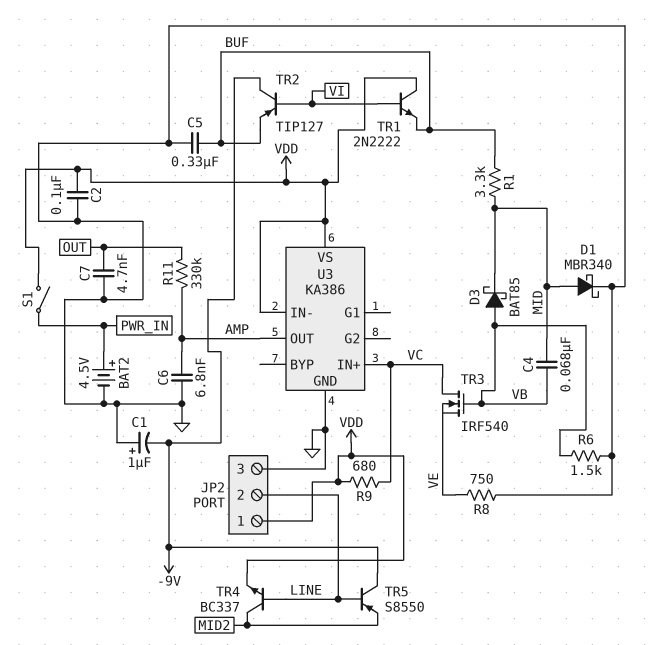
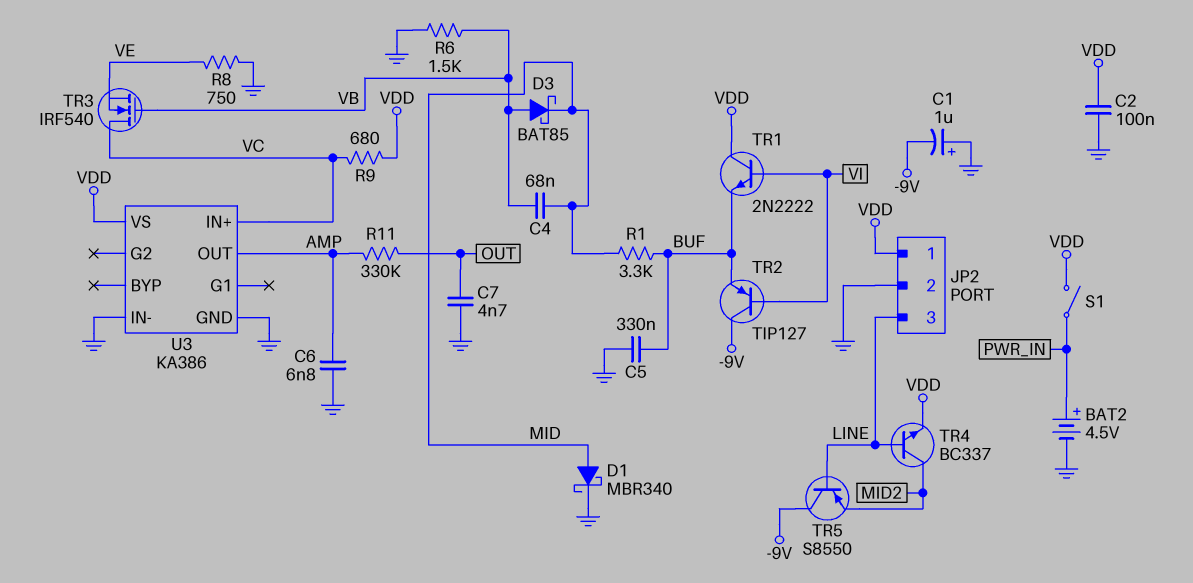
JP2 pin 2: LINE -> GND
JP2 pin 3: GND -> LINE
U3 pin IN-: VDD -> GND

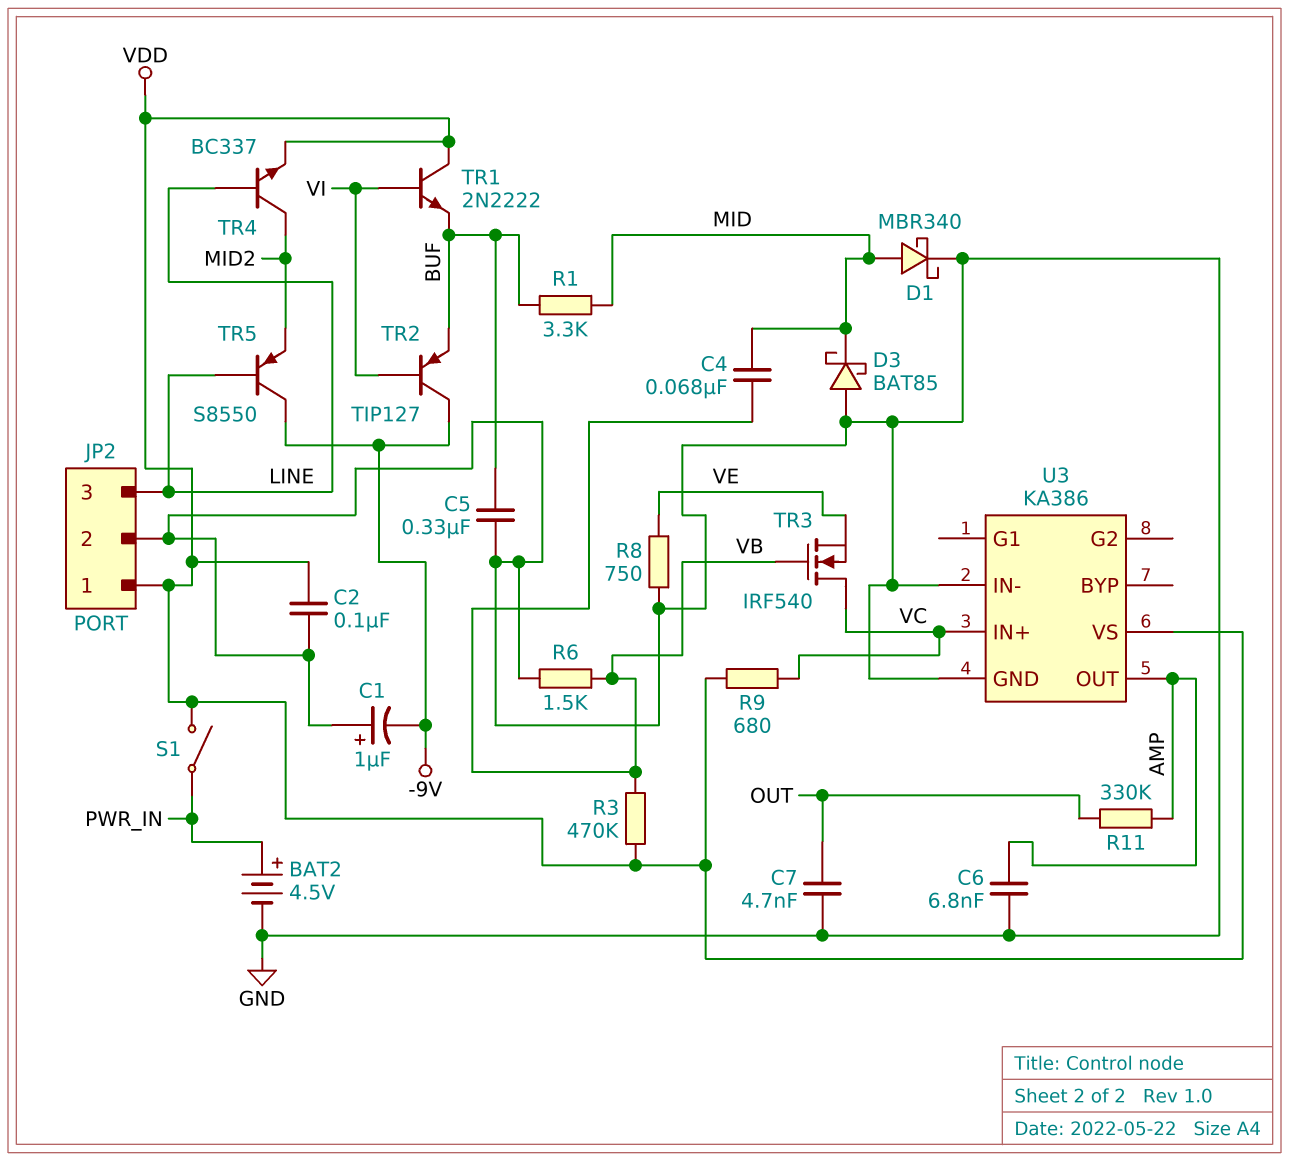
D3: schottky BAT85 (A VB, K MID) -> schottky BAT85 (A GND, K MID)
R3: none -> 470k (VB, VDD)

